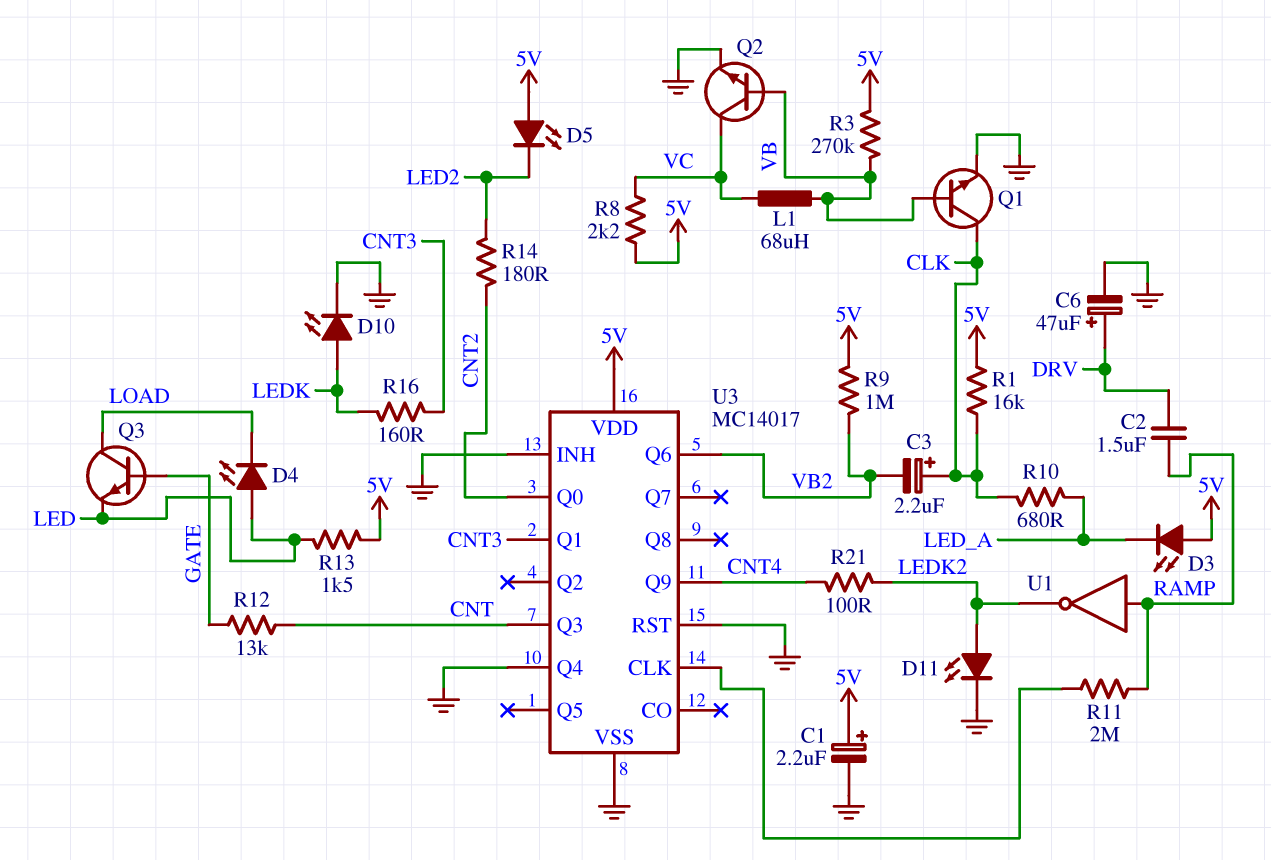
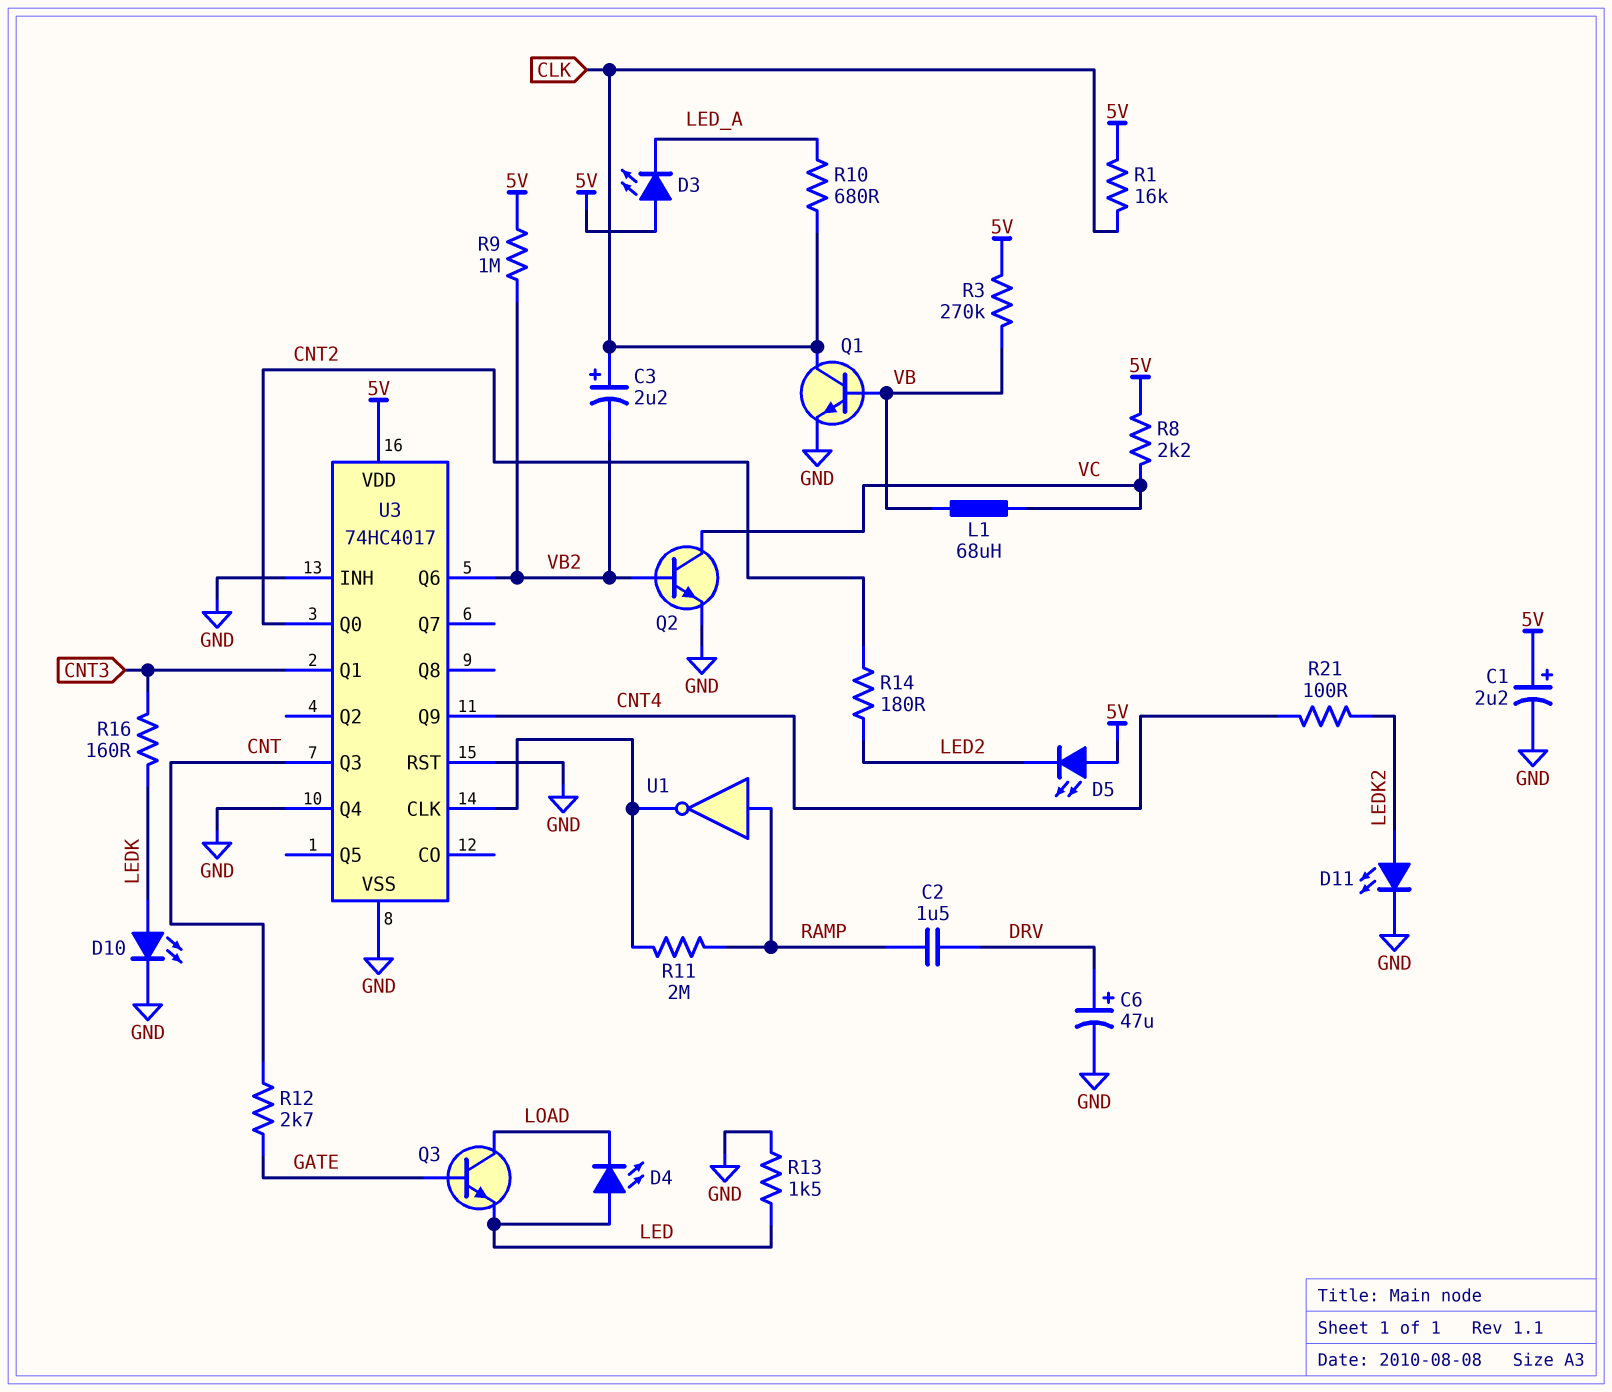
Q2: NPN (B VB, C VC, E GND) -> NPN (B VB2, C VC, E GND)
R12: 13k (CNT, GATE) -> 2.7k (CNT, GATE)
R13: 1.5k (5V, LED) -> 1.5k (GND, LED)
U1: NOT (in RAMP, out LEDK2) -> NOT (in RAMP, out U3/CLK)
U3: MC14017 -> 74HC4017

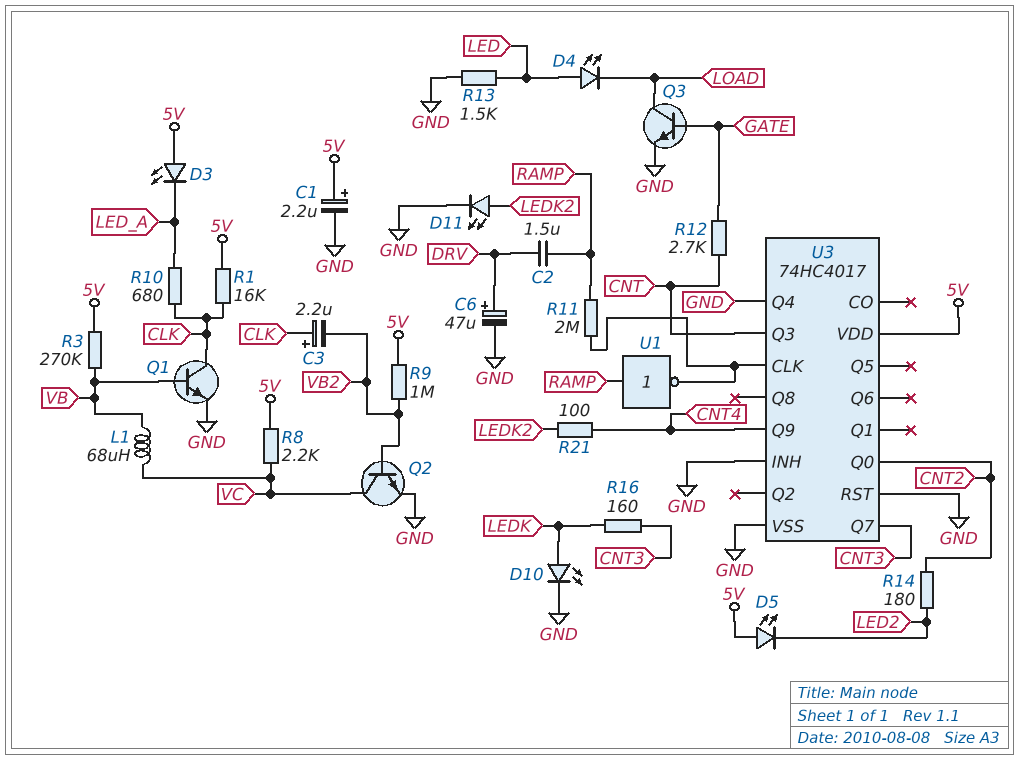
Q3: NPN (B GATE, C LOAD, E LED) -> NPN (B GATE, C LOAD, E GND)
U3 pin Q1: CNT3 -> none
U3 pin Q6: VB2 -> none
U3 pin Q7: none -> CNT3

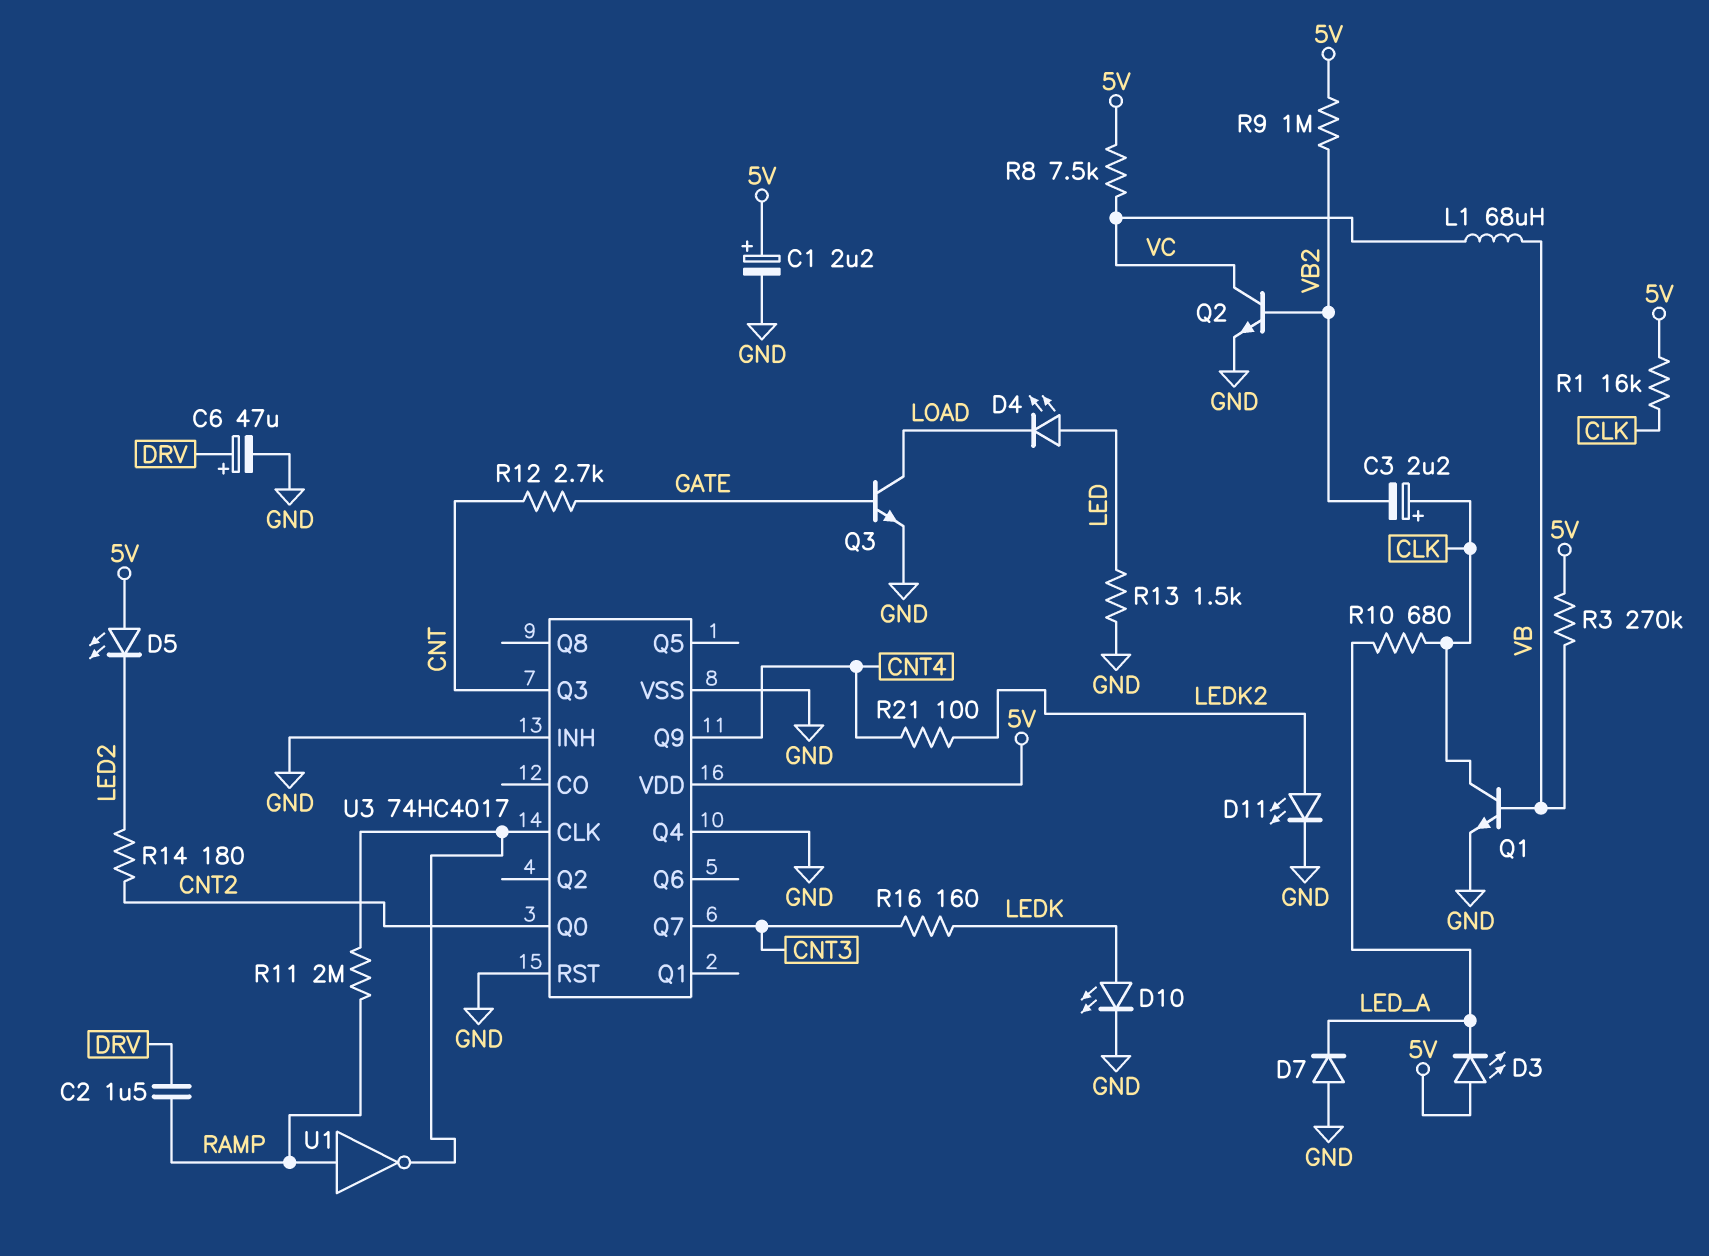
D7: none -> diode (A GND, K LED_A)
R8: 2.2k (5V, VC) -> 7.5k (5V, VC)

